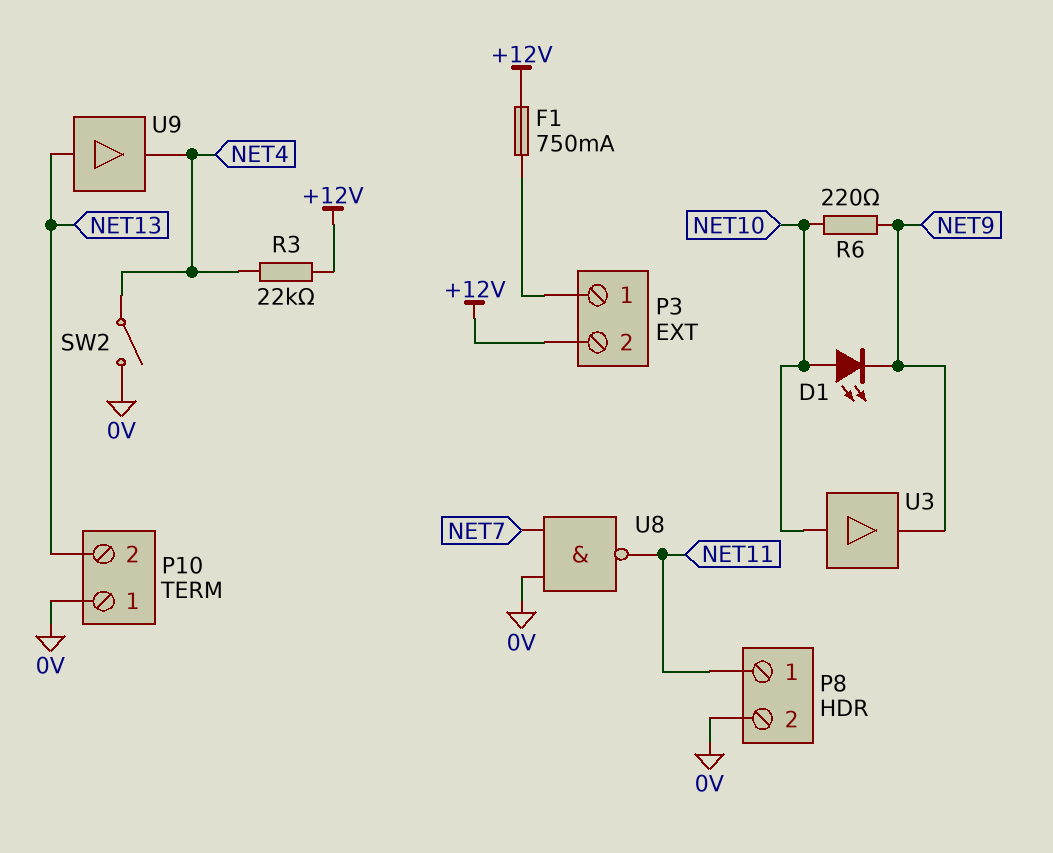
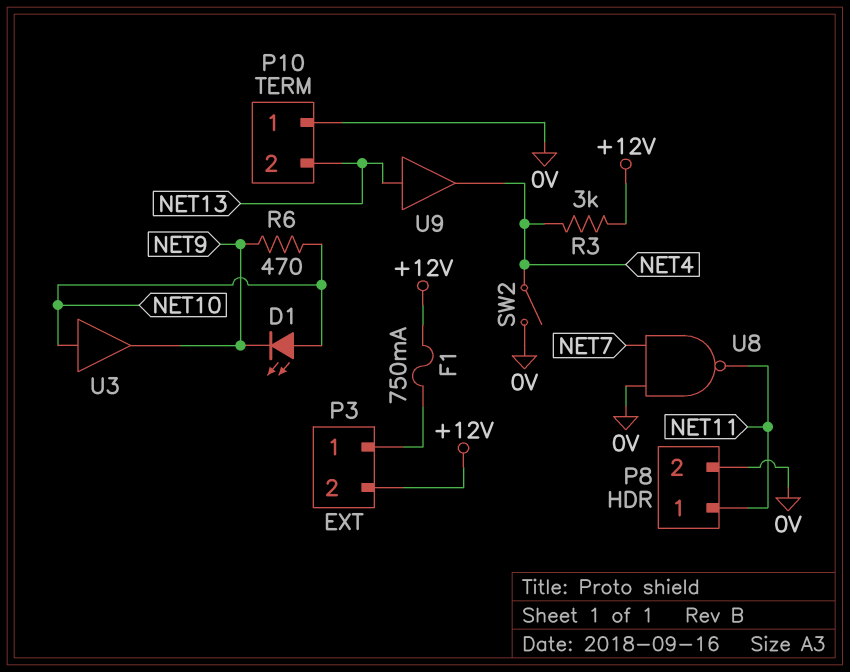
R3: 22k (+12V, NET4) -> 3k (+12V, NET4)
R6: 220 (NET9, NET10) -> 470 (NET9, NET10)

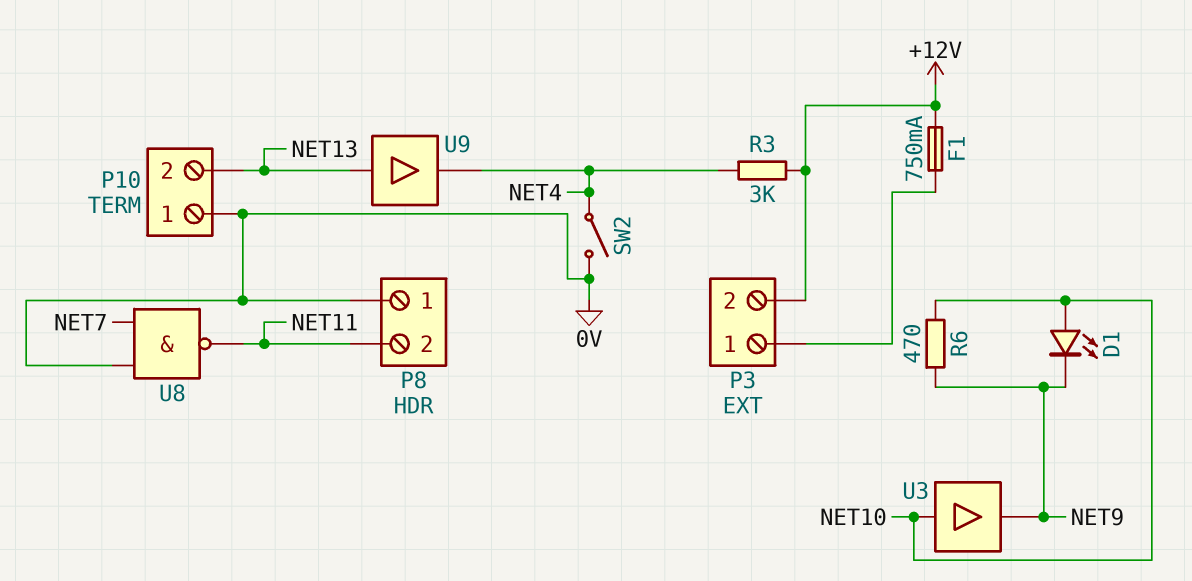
P8 pin 1: NET11 -> 0V
P8 pin 2: 0V -> NET11

